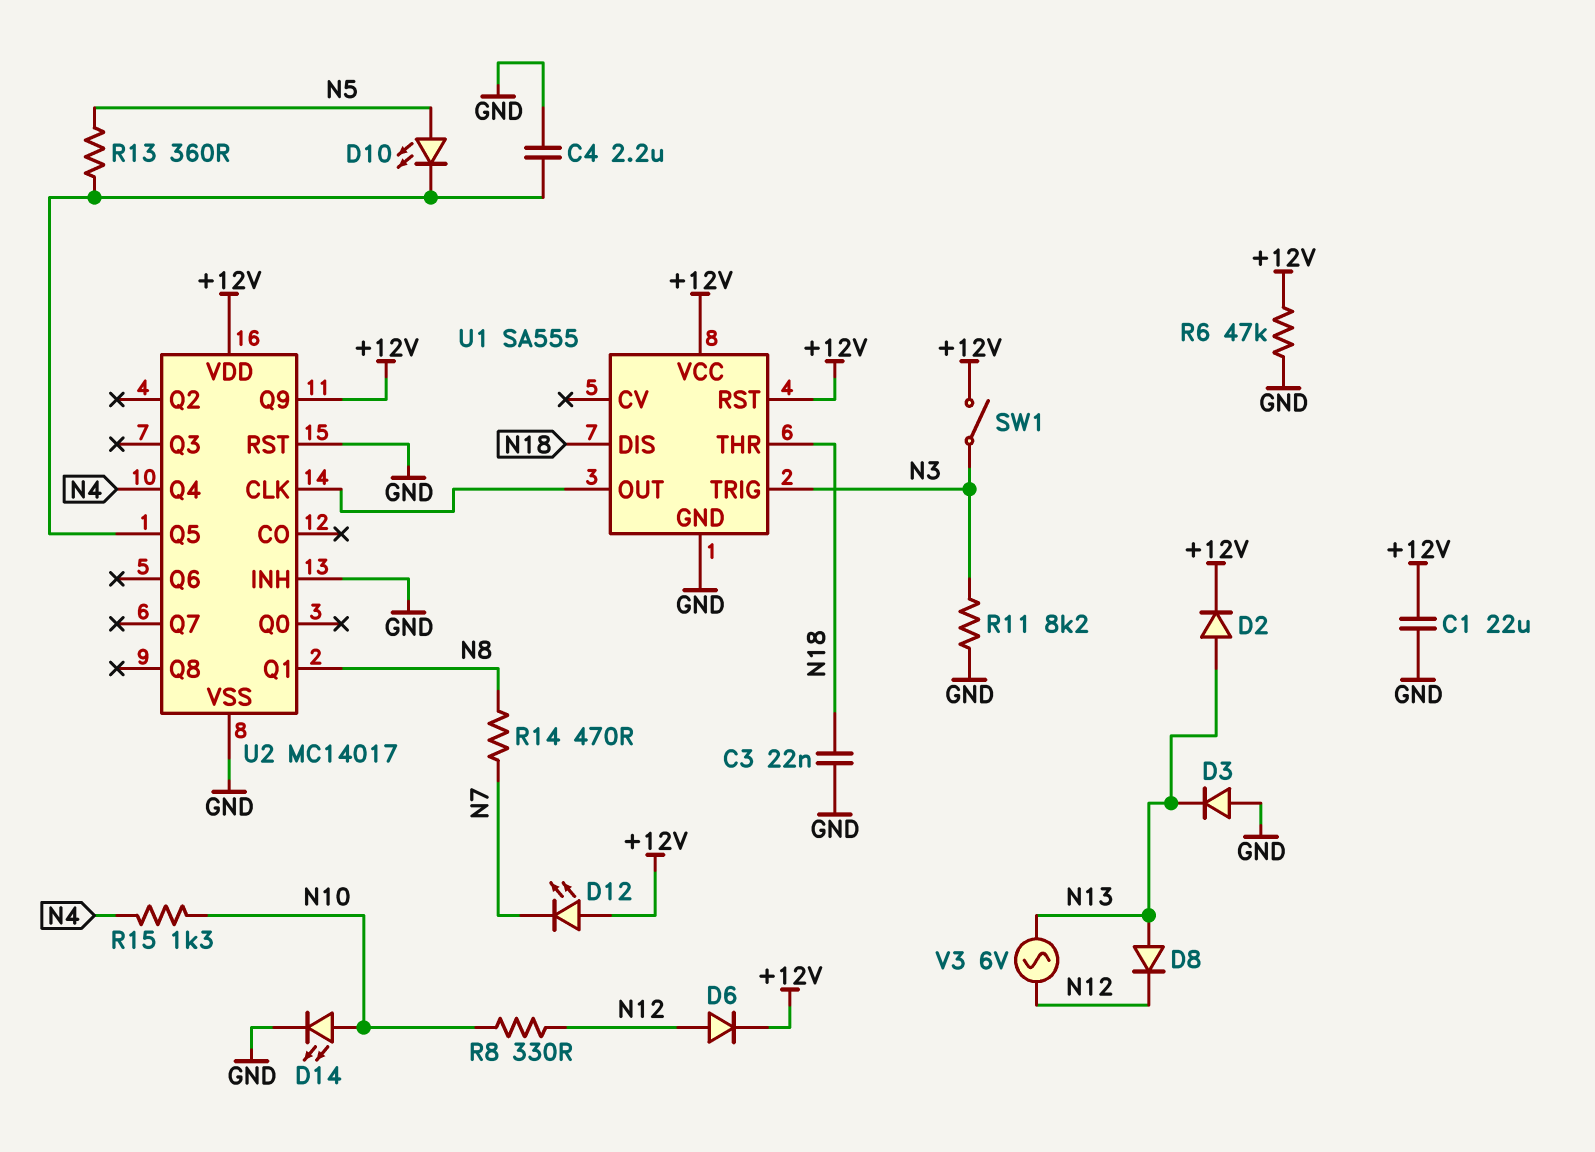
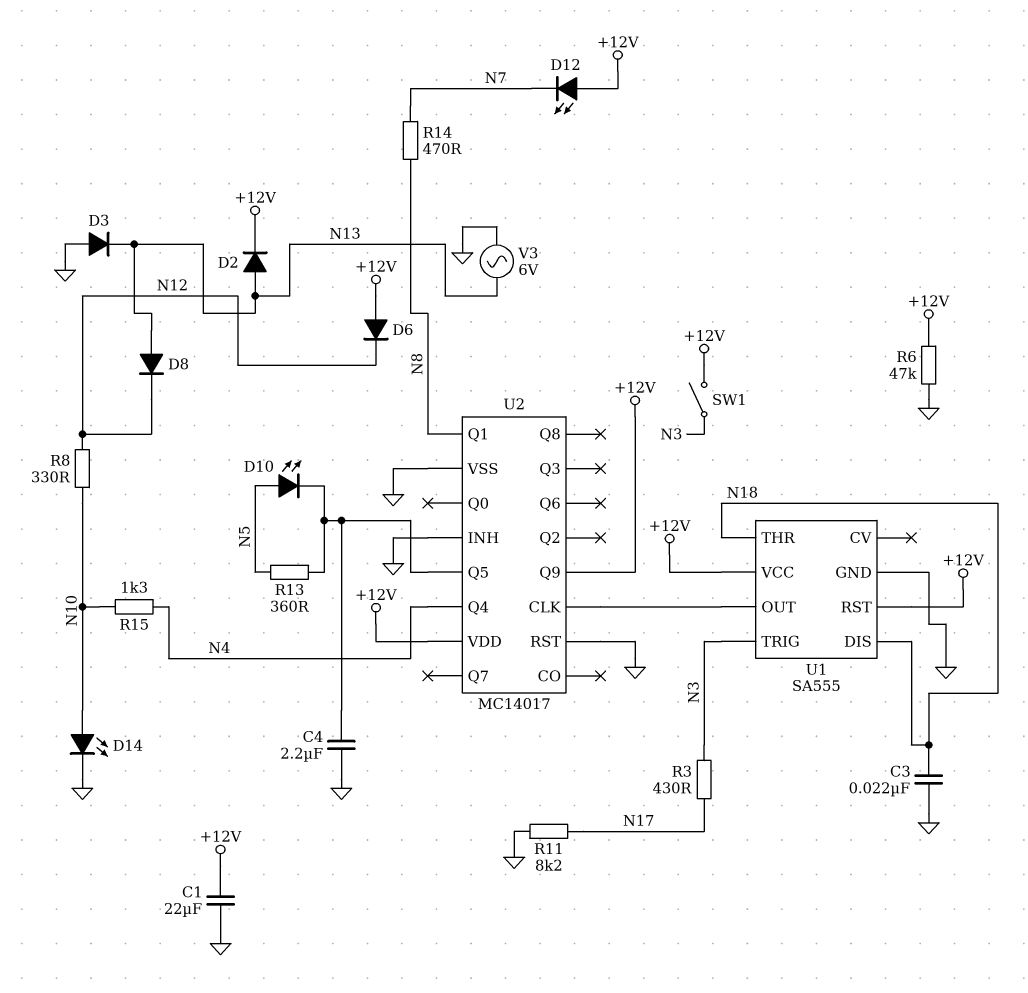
D6: diode (A N12, K +12V) -> diode (A +12V, K N12)
R3: none -> 430 (N3, N17)
R11: 8.2k (GND, N3) -> 8.2k (GND, N17)
V3: AC 6V (N12, N13) -> AC 6V (GND, N13)

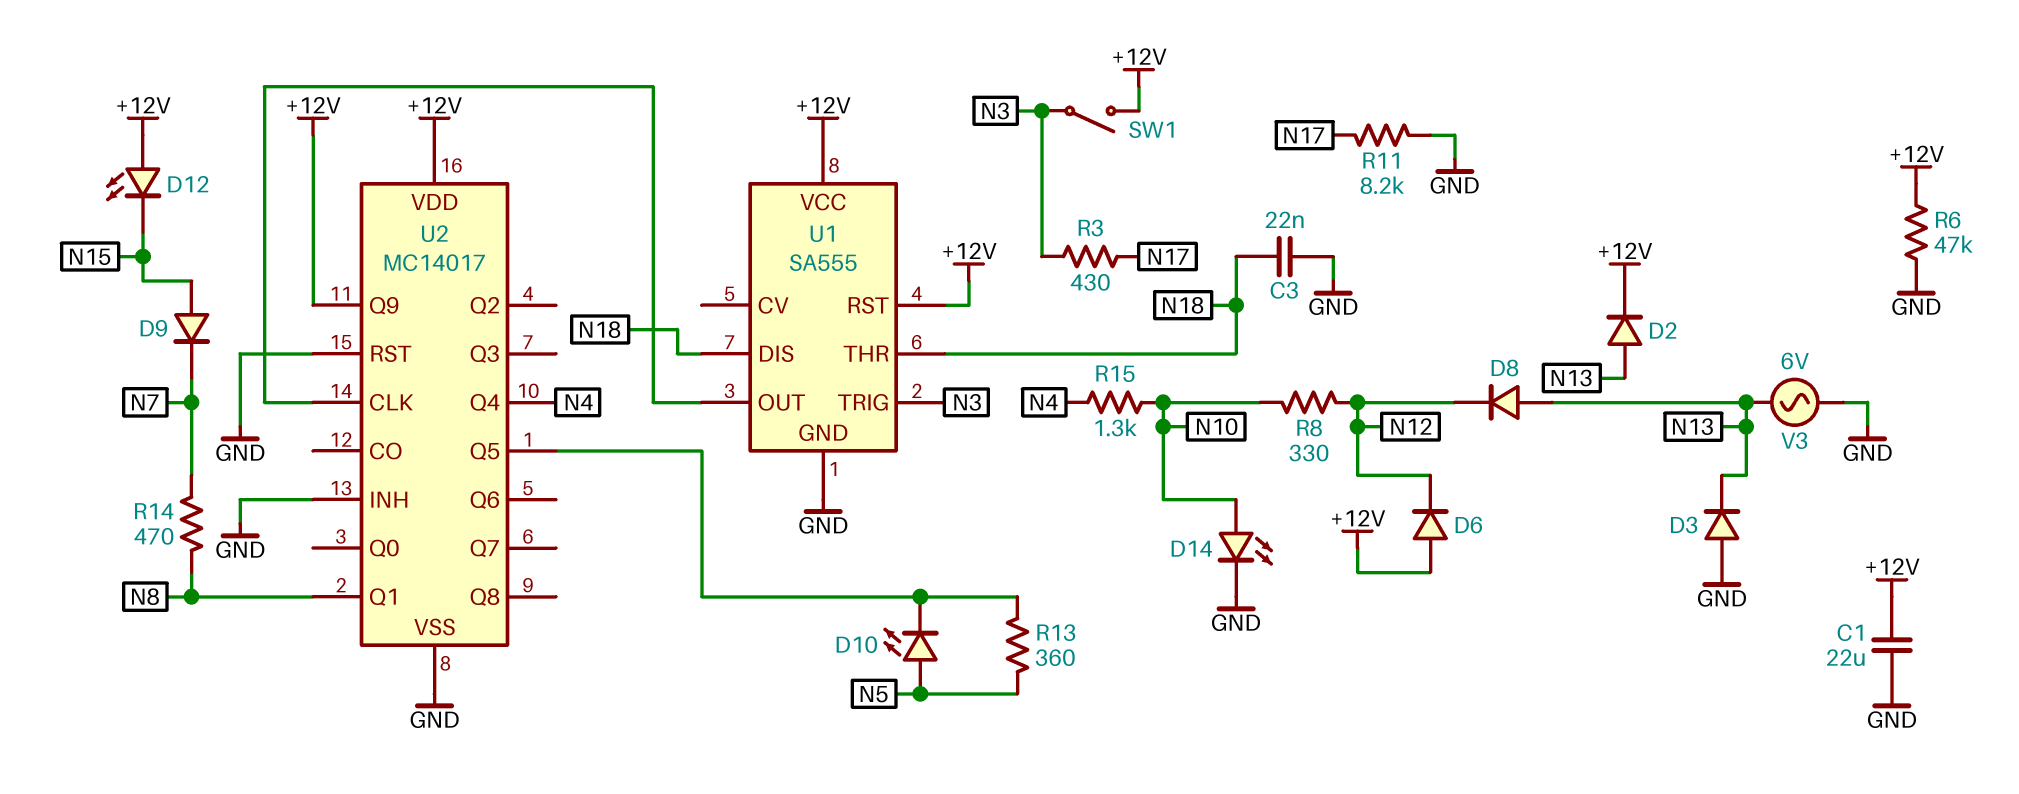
C4: 2.2uF (GND, U2/Q5) -> none
D9: none -> diode (A N15, K N7)
D12: LED (A +12V, K N7) -> LED (A +12V, K N15)

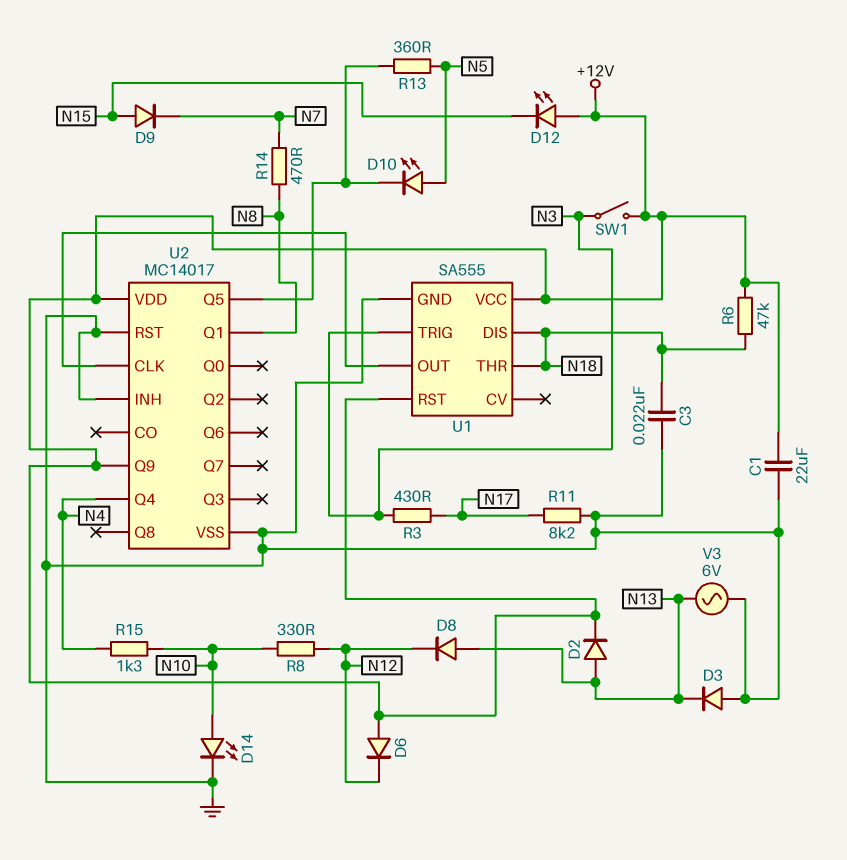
R6: 47k (+12V, GND) -> 47k (+12V, N18)

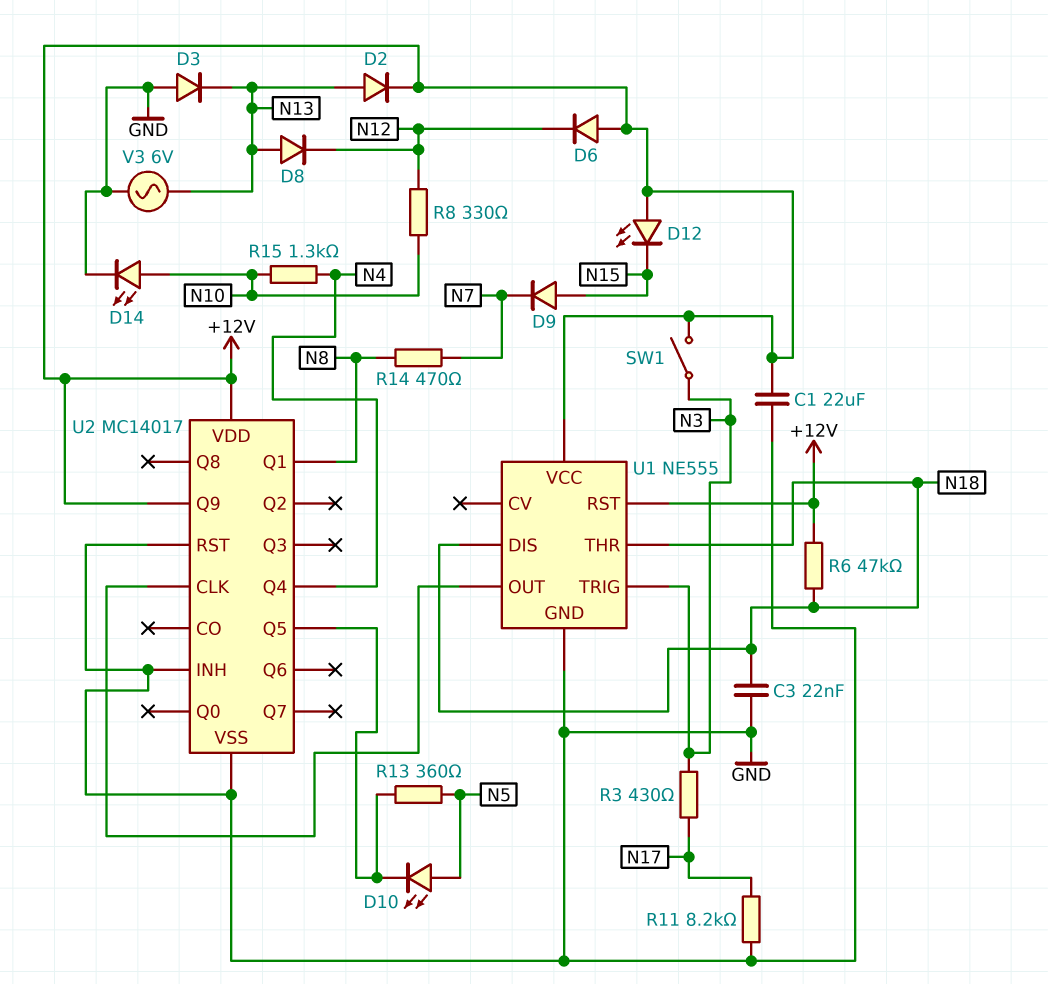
U1: SA555 -> NE555

